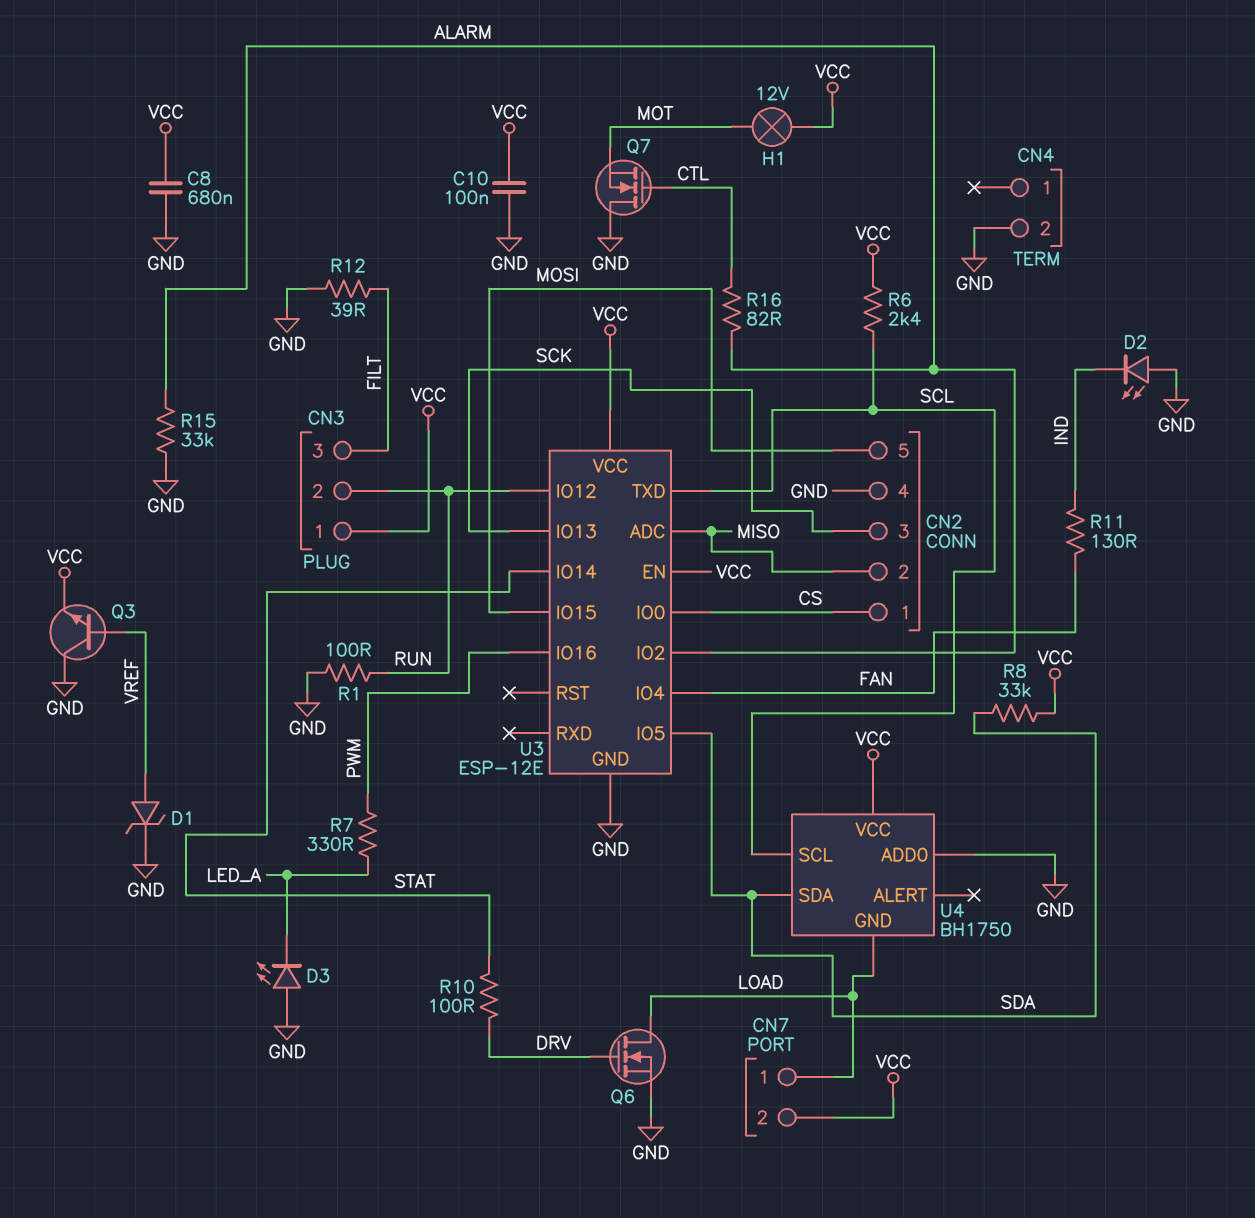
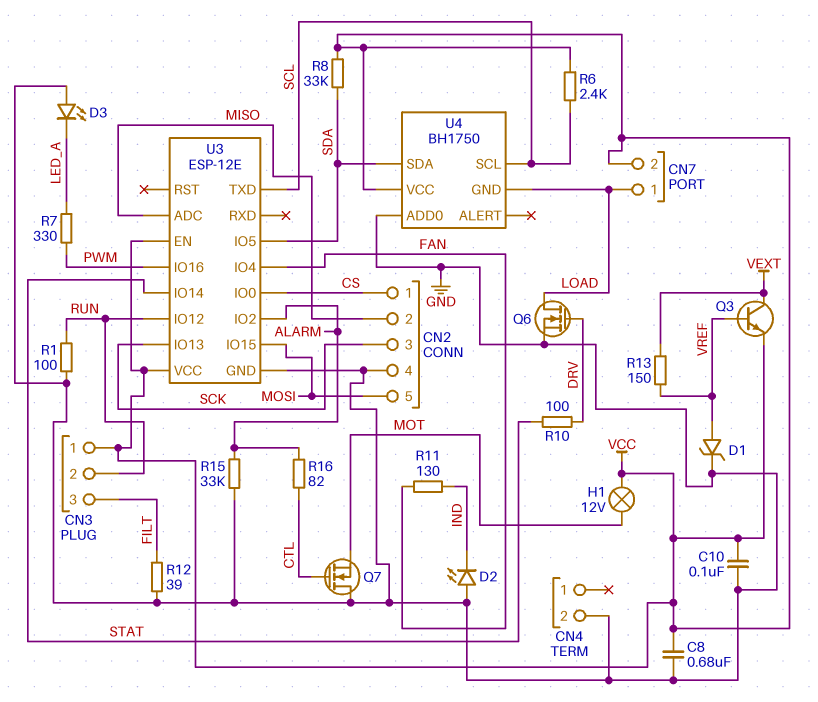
Q3: NPN (B VREF, C GND, E VCC) -> NPN (B VREF, C VEXT, E VCC)
R13: none -> 150 (VEXT, VREF)

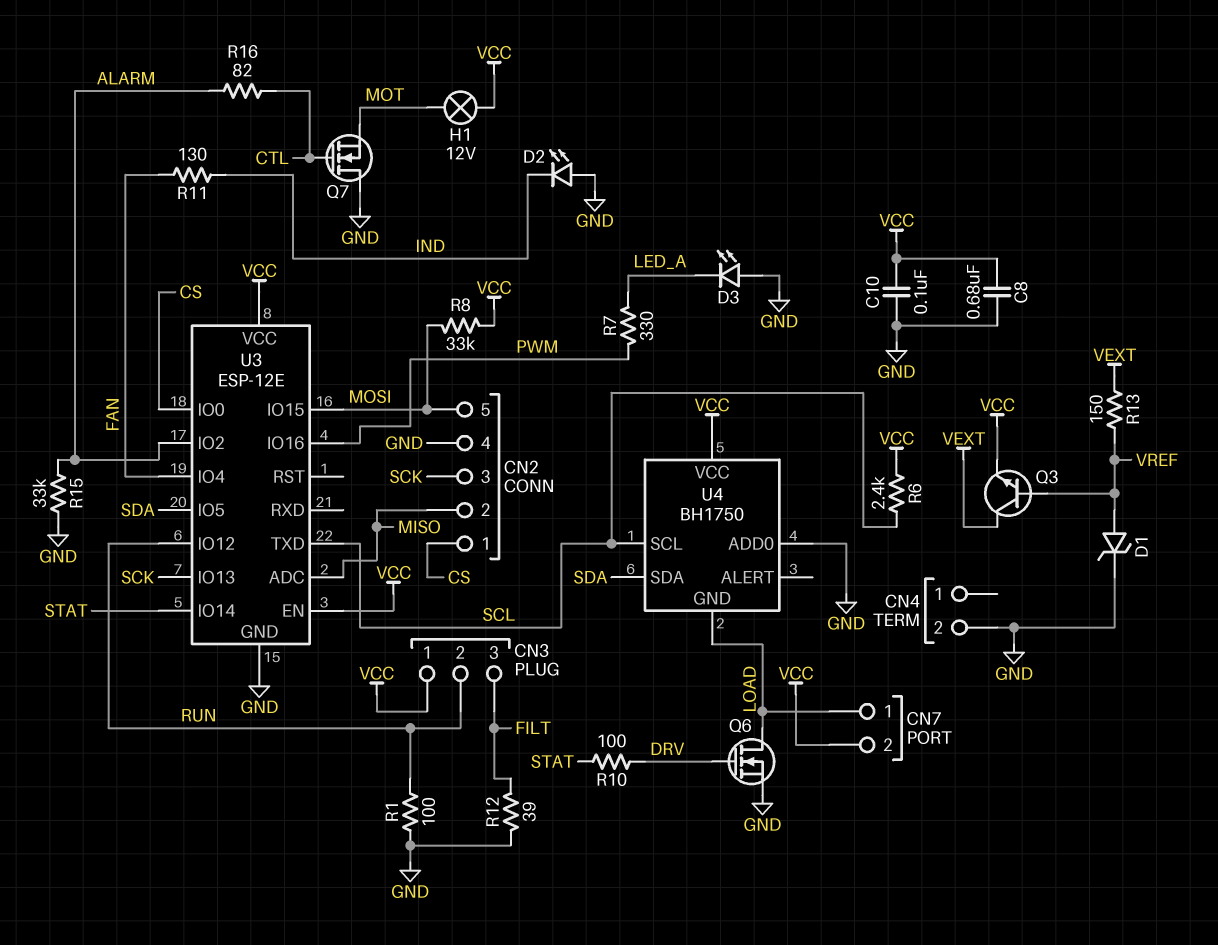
R8: 33k (SDA, VCC) -> 33k (MOSI, VCC)

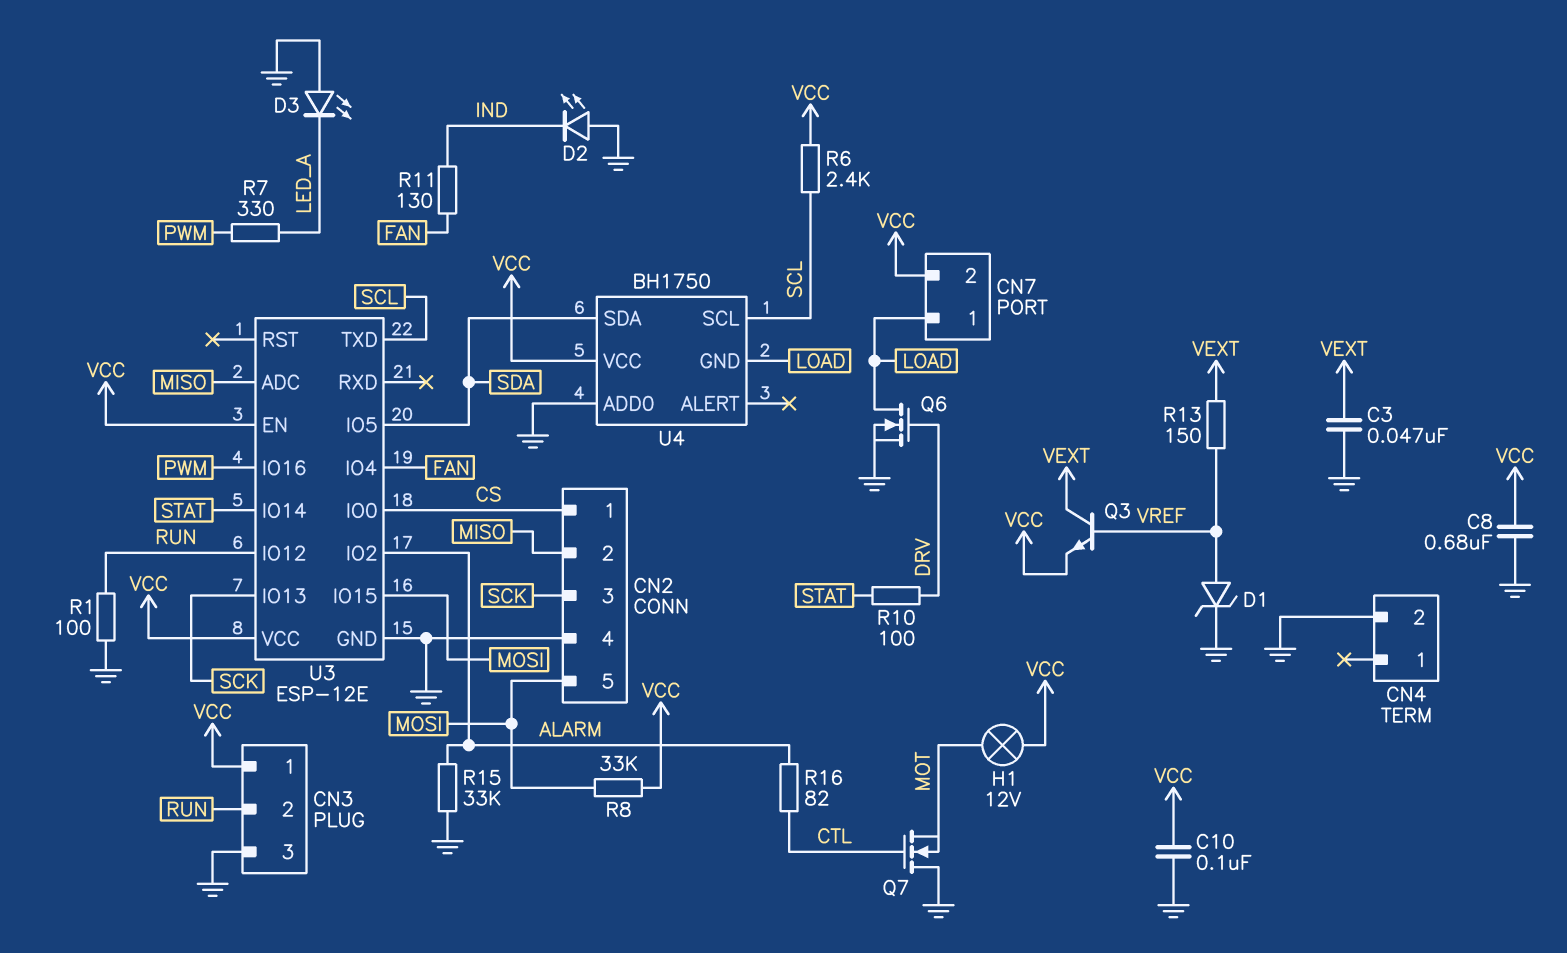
C3: none -> 47nF (GND, VEXT)
CN3 pin 3: FILT -> GND
R12: 39 (FILT, GND) -> none

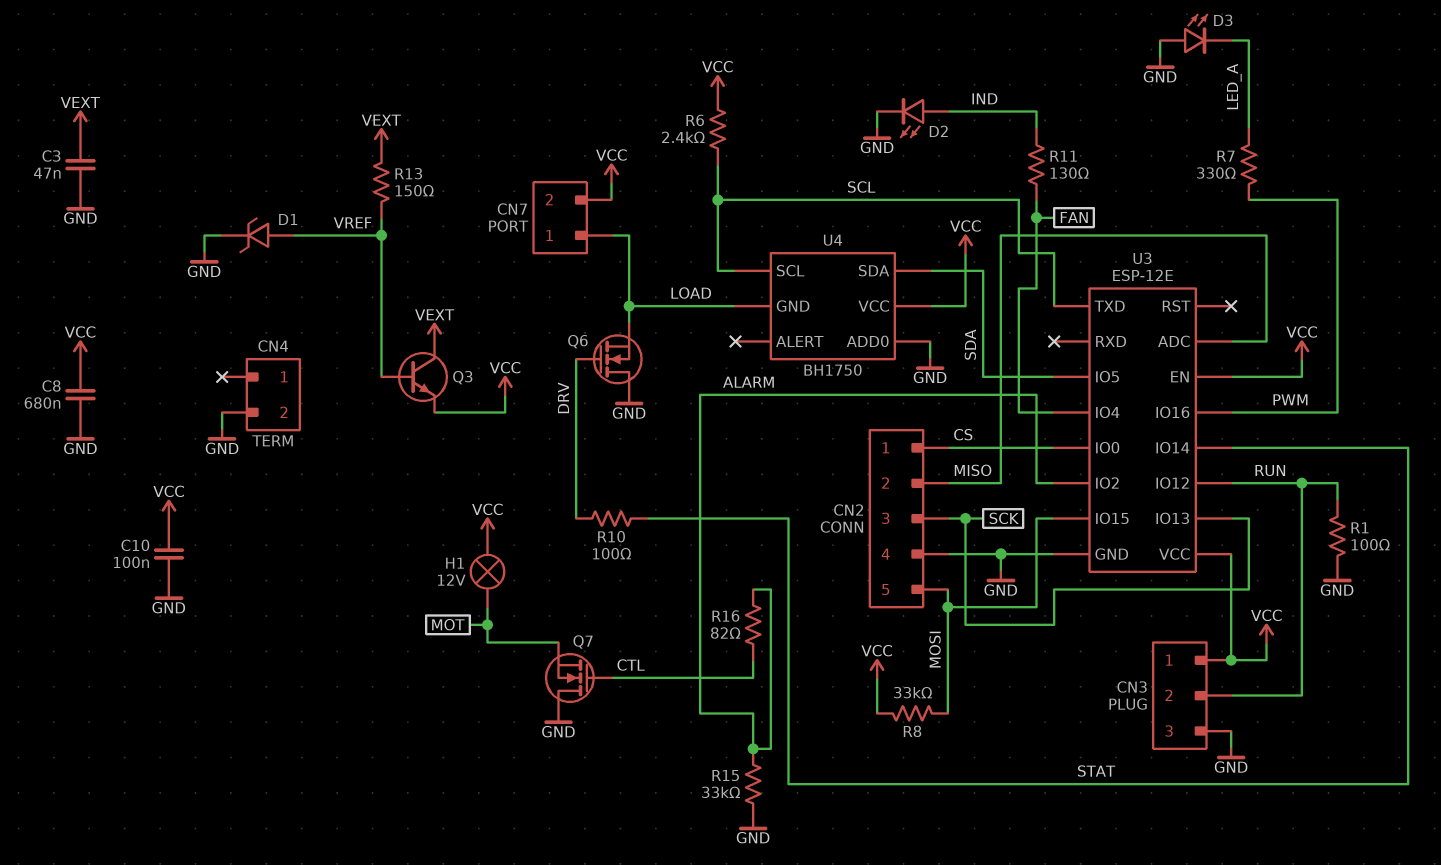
D2: LED (A GND, K IND) -> LED (A IND, K GND)
Q6: NMOS (G DRV, D LOAD, S GND) -> NMOS (G DRV, D GND, S LOAD)

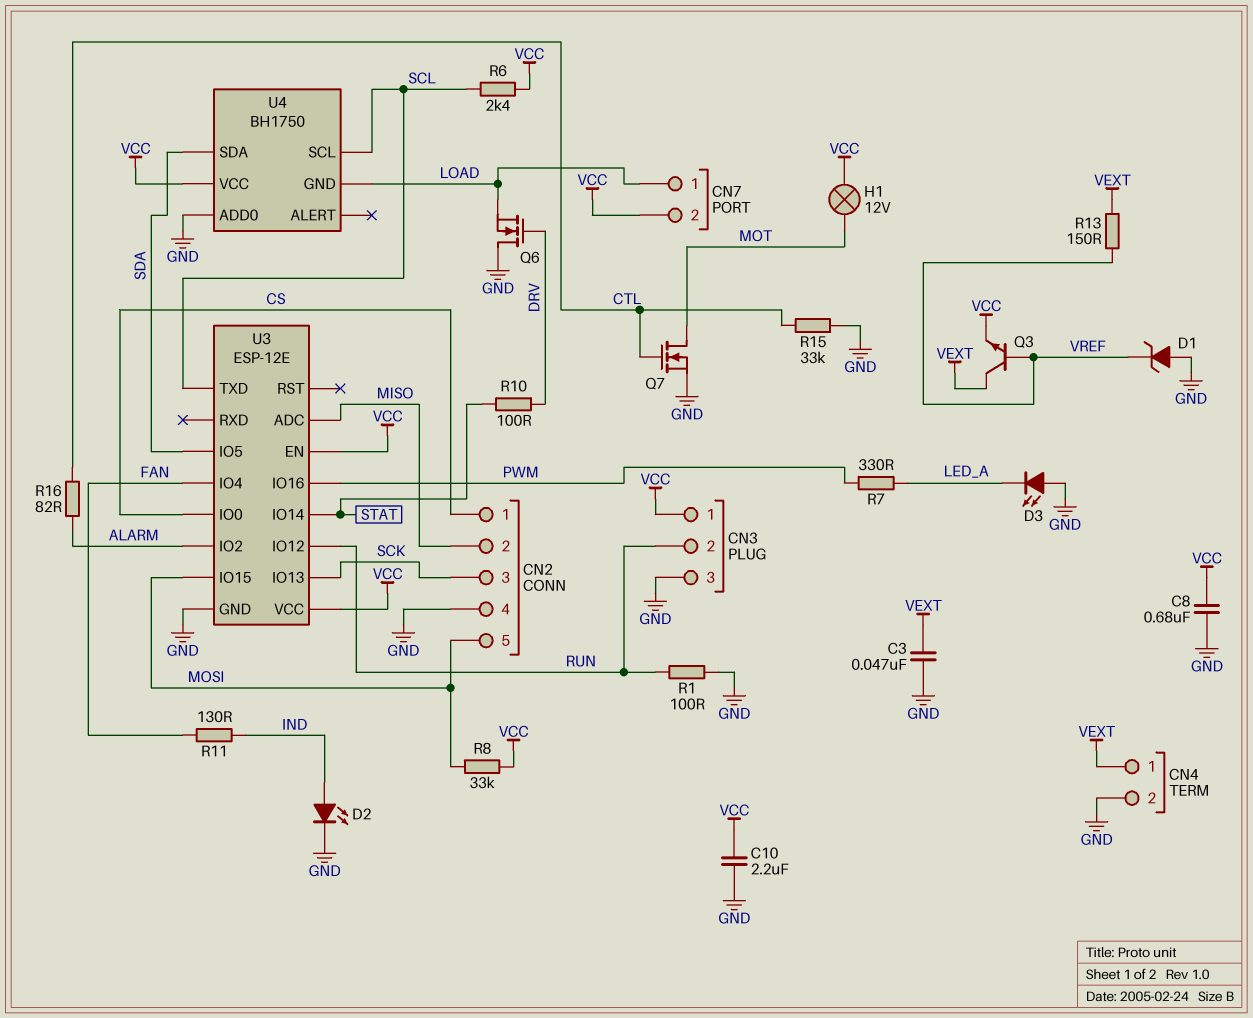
C10: 100nF (GND, VCC) -> 2.2uF (GND, VCC)
CN4 pin 1: none -> VEXT
D1: zener (A VREF, K GND) -> zener (A GND, K VREF)
Q7: NMOS (G CTL, D GND, S MOT) -> NMOS (G CTL, D MOT, S GND)
R15: 33k (ALARM, GND) -> 33k (CTL, GND)

